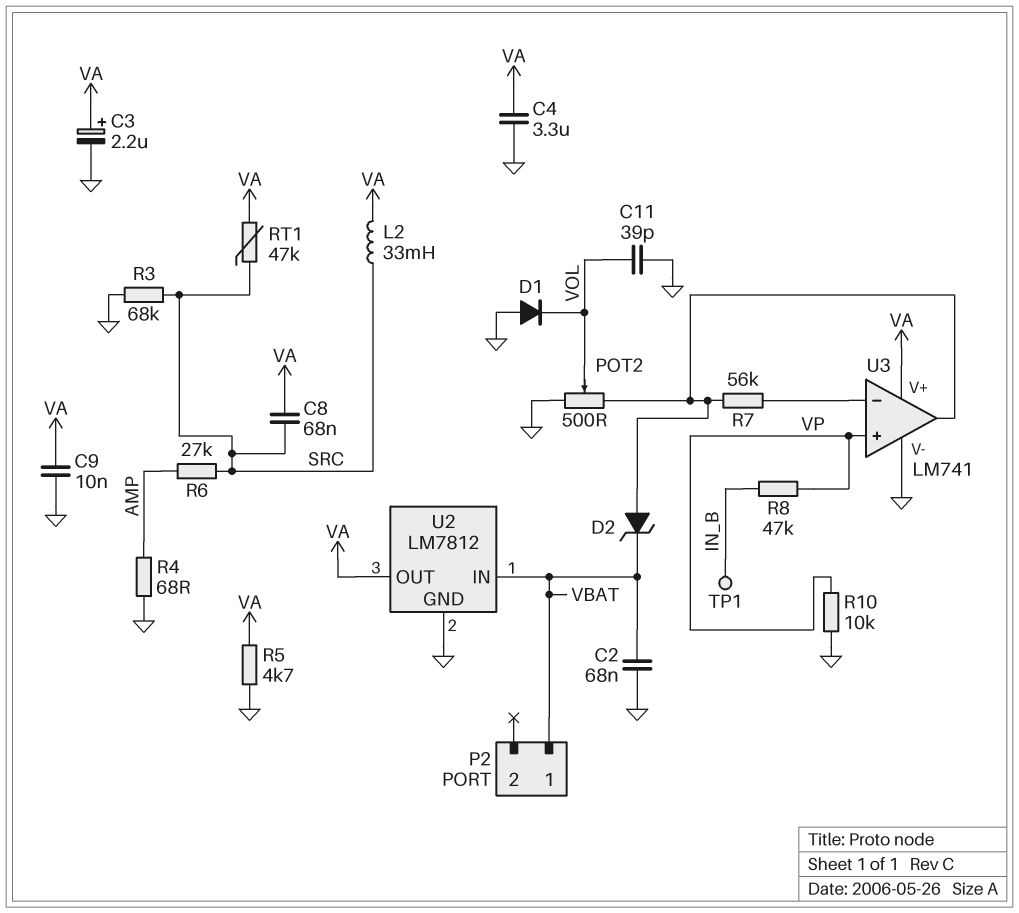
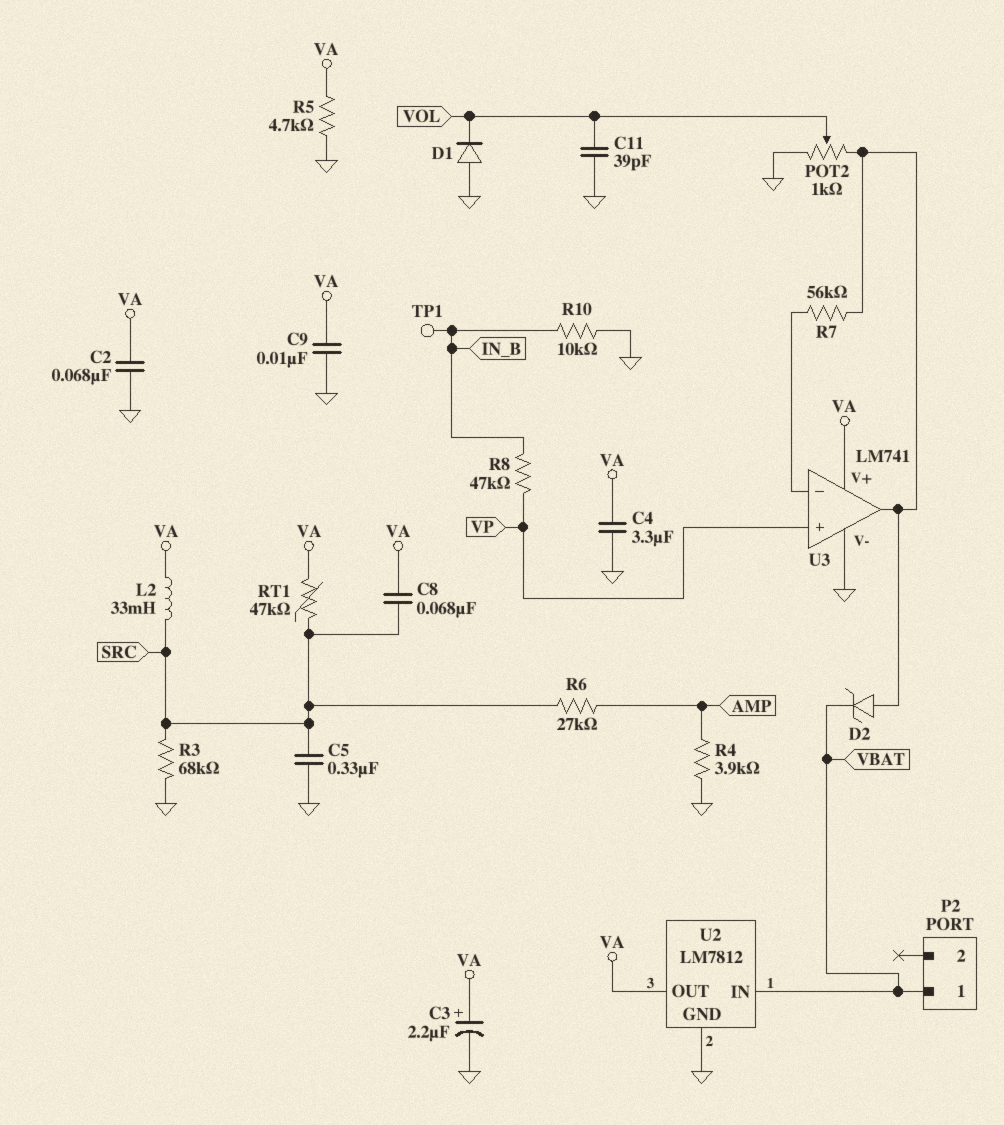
C2: 68nF (GND, VBAT) -> 68nF (GND, VA)
C5: none -> 330nF (GND, SRC)
POT2: 500 (GND, U3/out, wiper VOL) -> 1k (GND, U3/out, wiper VOL)
R4: 68 (AMP, GND) -> 3.9k (AMP, GND)
R10: 10k (GND, VP) -> 10k (GND, IN_B)

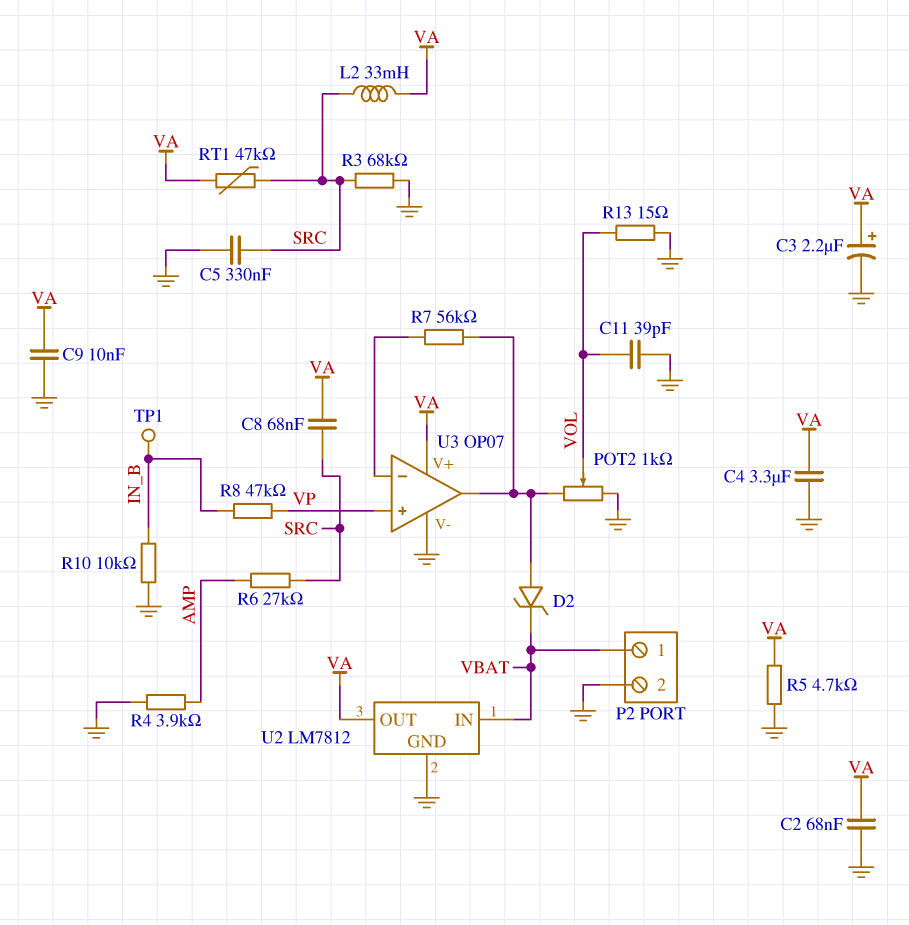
D1: diode (A GND, K VOL) -> none
P2 pin 2: none -> GND
R13: none -> 15 (GND, VOL)
U3: LM741 -> OP07

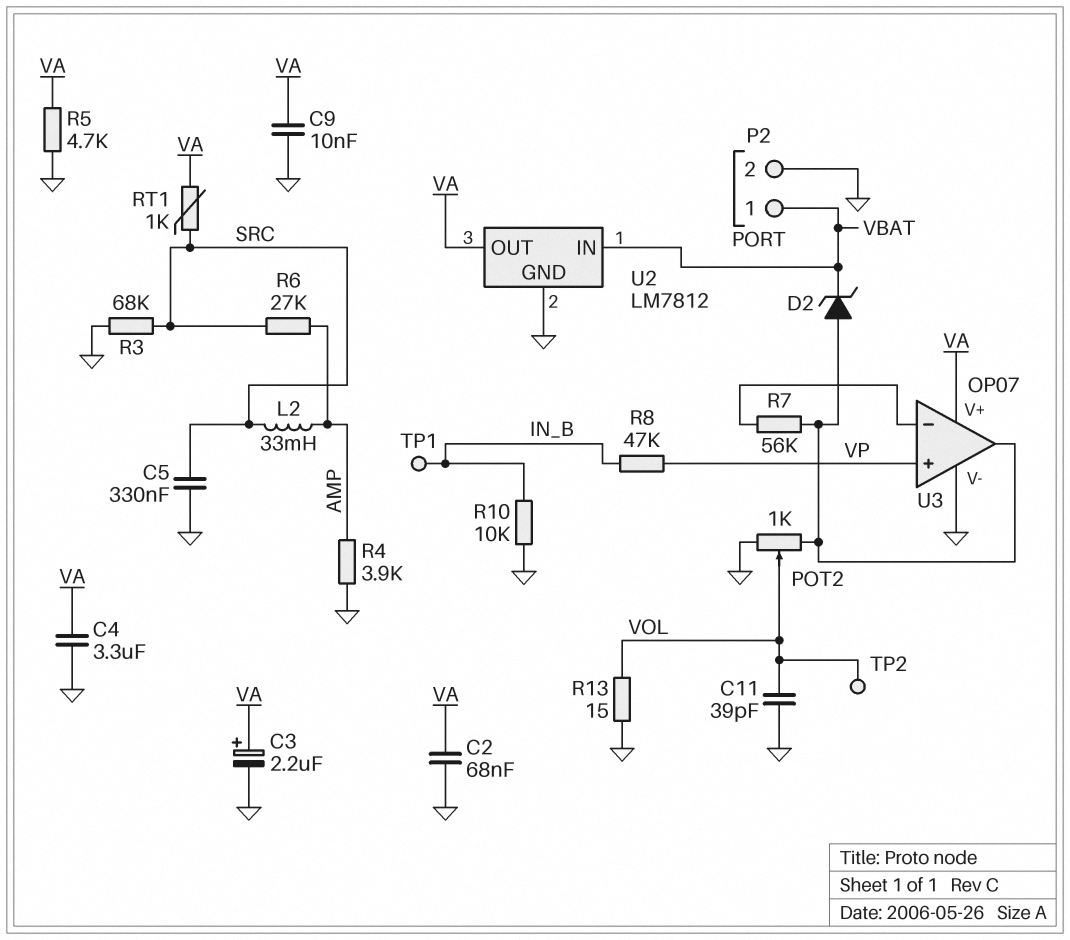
C8: 68nF (SRC, VA) -> none
L2: 33mH (SRC, VA) -> 33mH (AMP, SRC)
RT1: 47k (SRC, VA) -> 1k (SRC, VA)
TP2: none -> test point (VOL)

